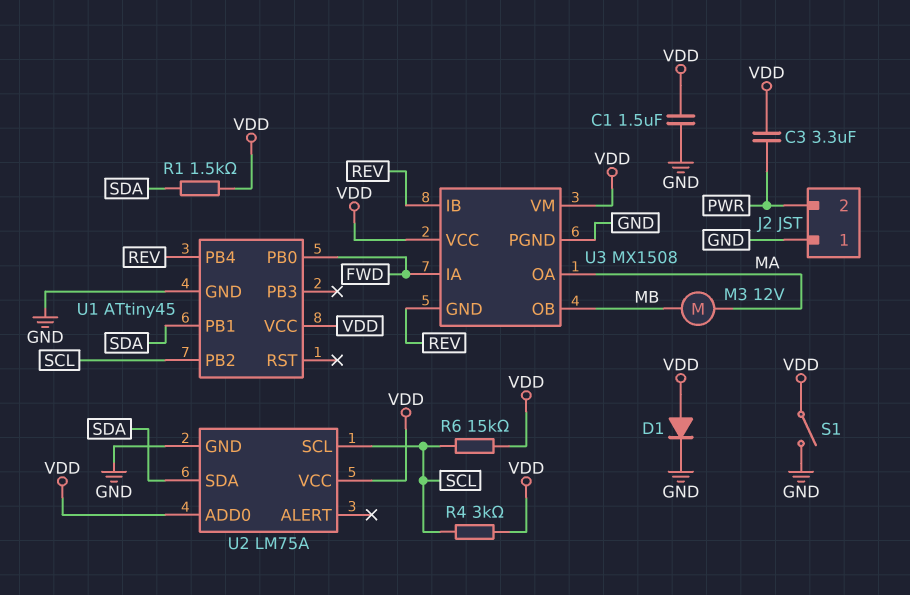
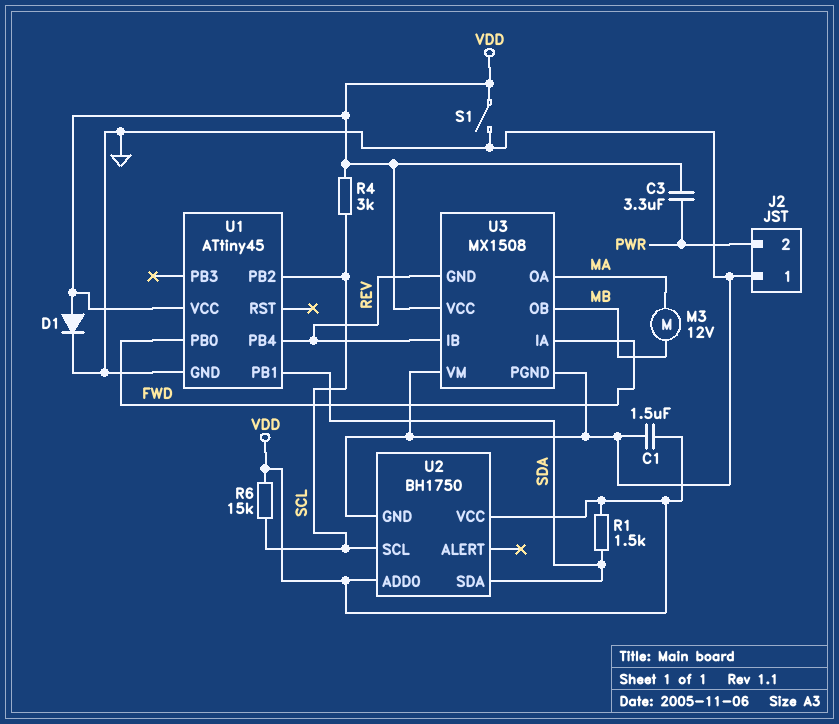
U2: LM75A -> BH1750
U3 pin VM: VDD -> GND

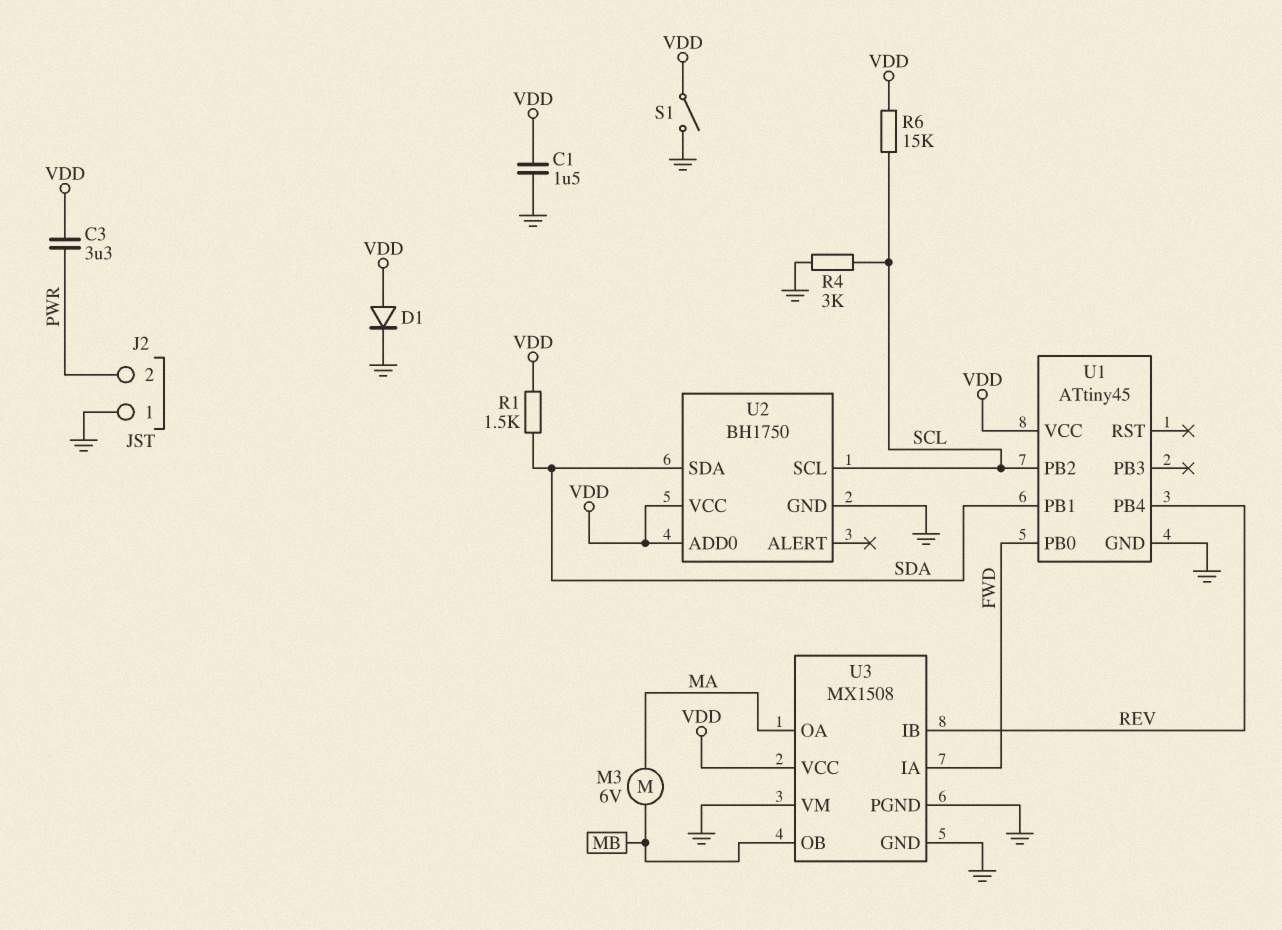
M3: motor 12V (MA, MB) -> motor 6V (MA, MB)
R4: 3k (SCL, VDD) -> 3k (GND, SCL)
U3 pin GND: REV -> GND

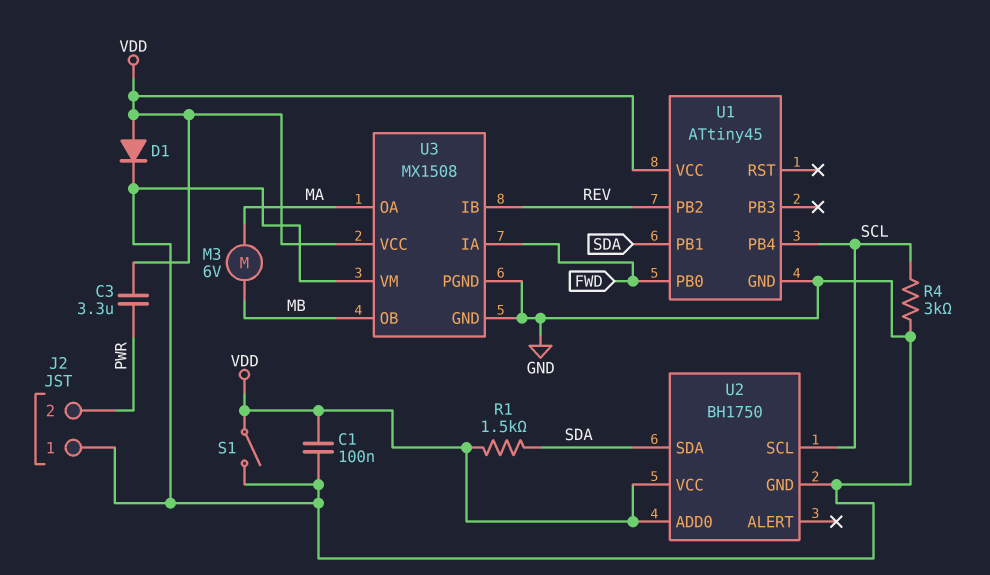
C1: 1.5uF (GND, VDD) -> 100nF (GND, VDD)
R6: 15k (SCL, VDD) -> none
U1 pin PB2: SCL -> REV
U1 pin PB4: REV -> SCL

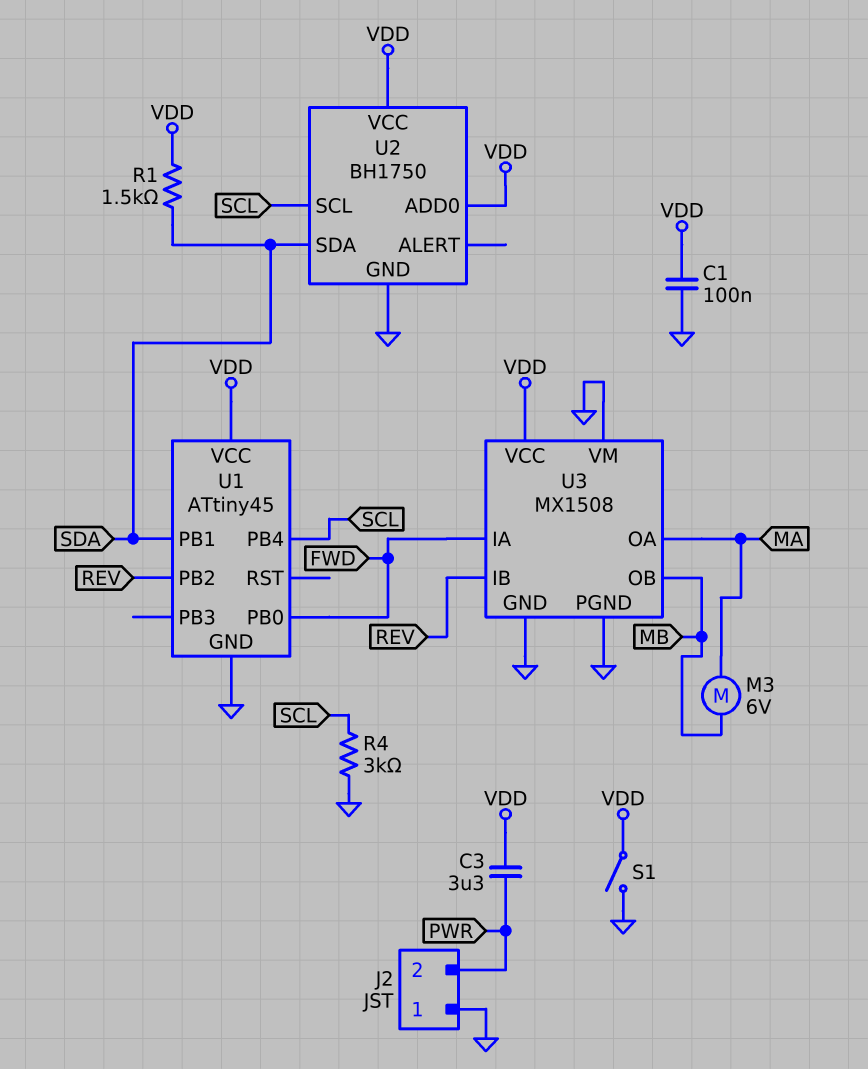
D1: diode (A VDD, K GND) -> none

